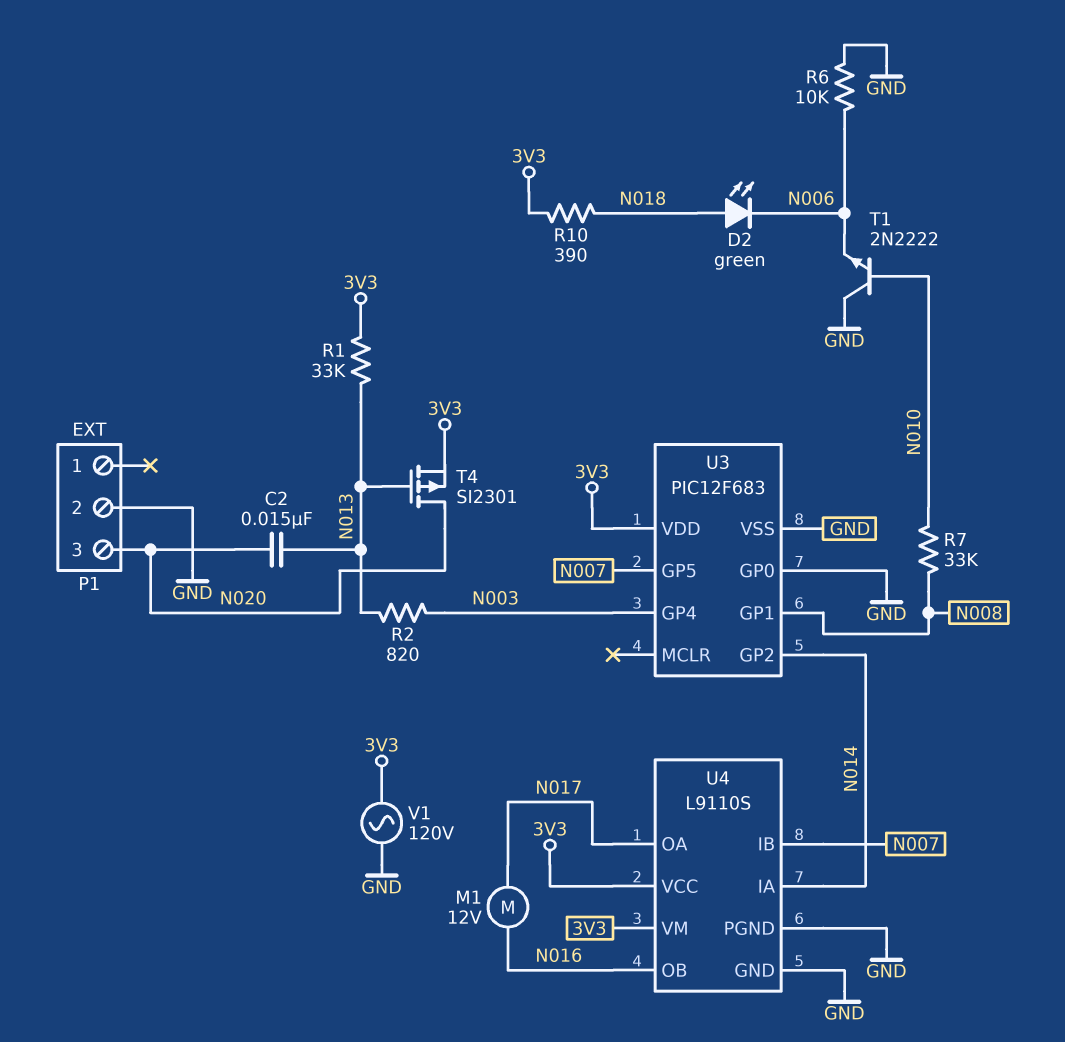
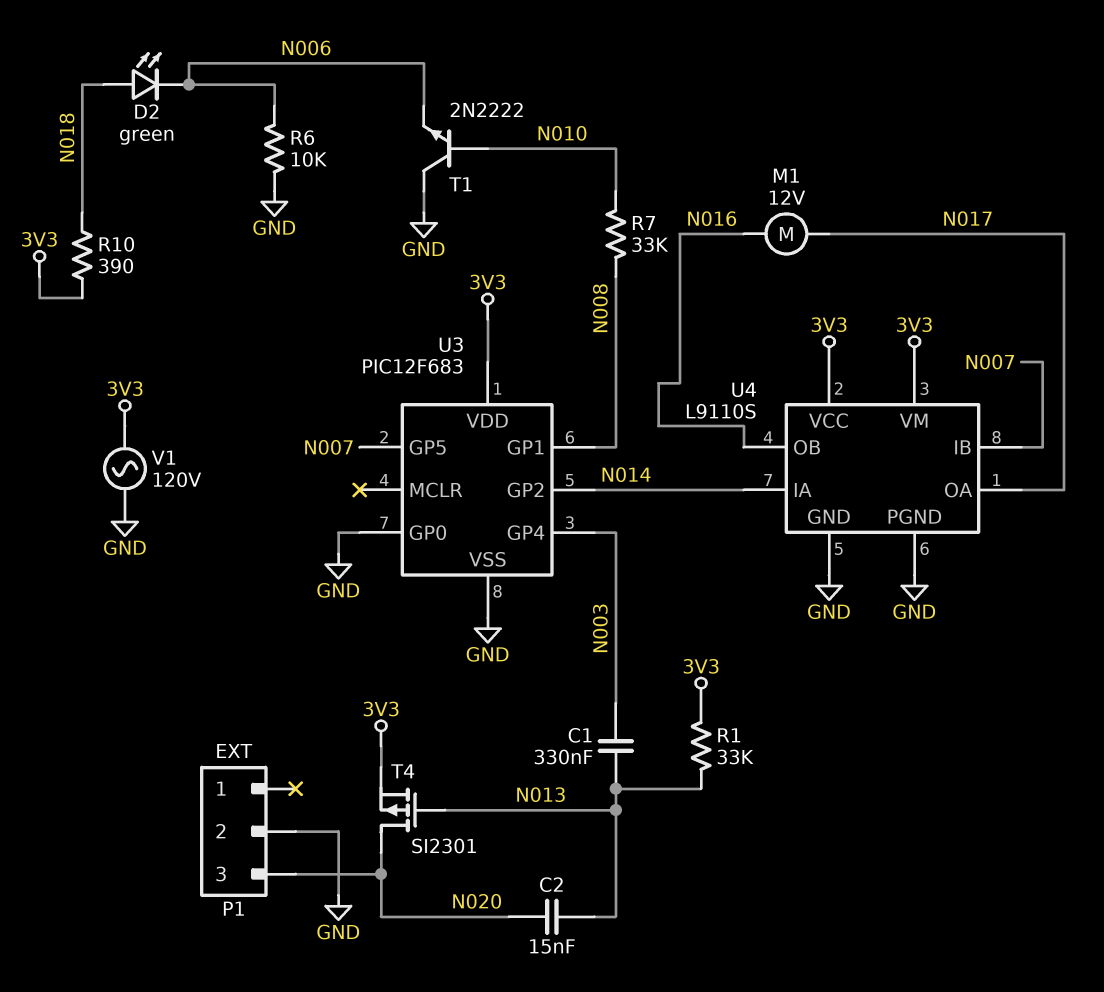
C1: none -> 330nF (N003, N013)
R2: 820 (N003, N013) -> none

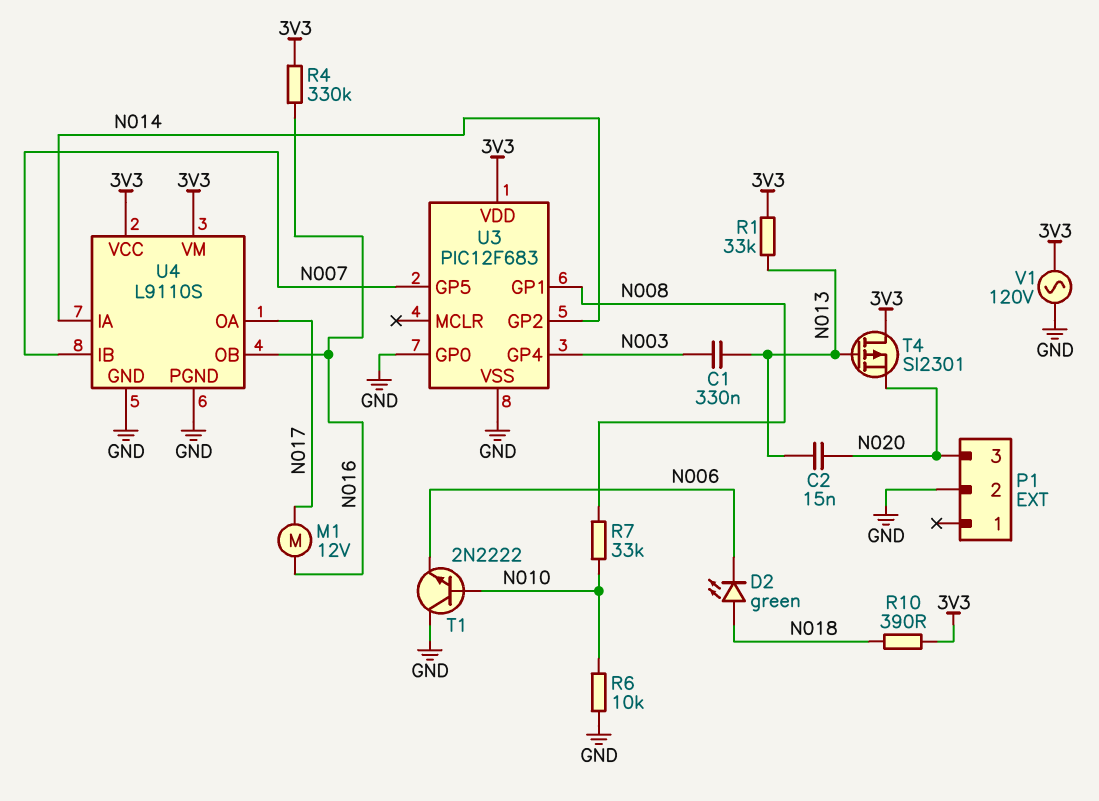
R4: none -> 330k (3V3, N016)
R6: 10k (GND, N006) -> 10k (GND, N010)
T4: PMOS SI2301 (G N013, D N020, S 3V3) -> PMOS SI2301 (G N013, D 3V3, S N020)

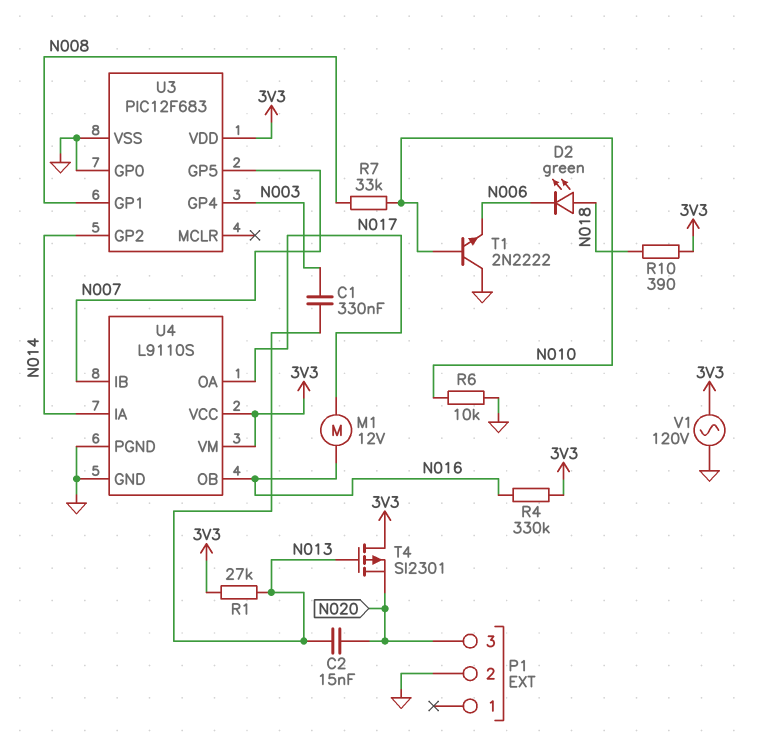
R1: 33k (3V3, N013) -> 27k (3V3, N013)

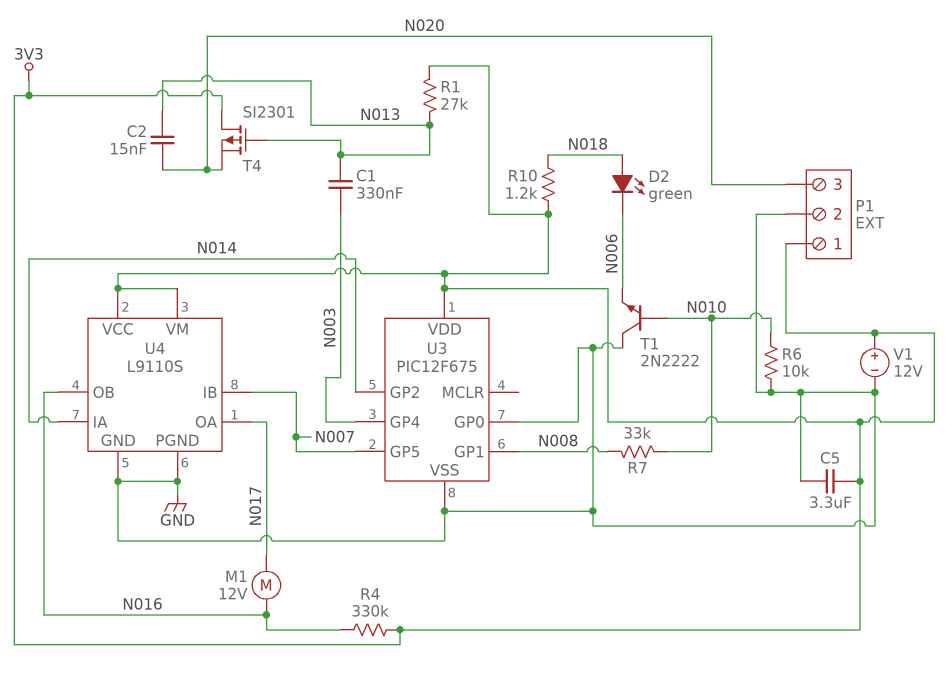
C5: none -> 3.3uF (3V3, GND)
P1 pin 1: none -> 3V3
R10: 390 (3V3, N018) -> 1.2k (3V3, N018)
U3: PIC12F683 -> PIC12F675
V1: AC 120V (3V3, GND) -> 12V (plus 3V3, minus GND)

